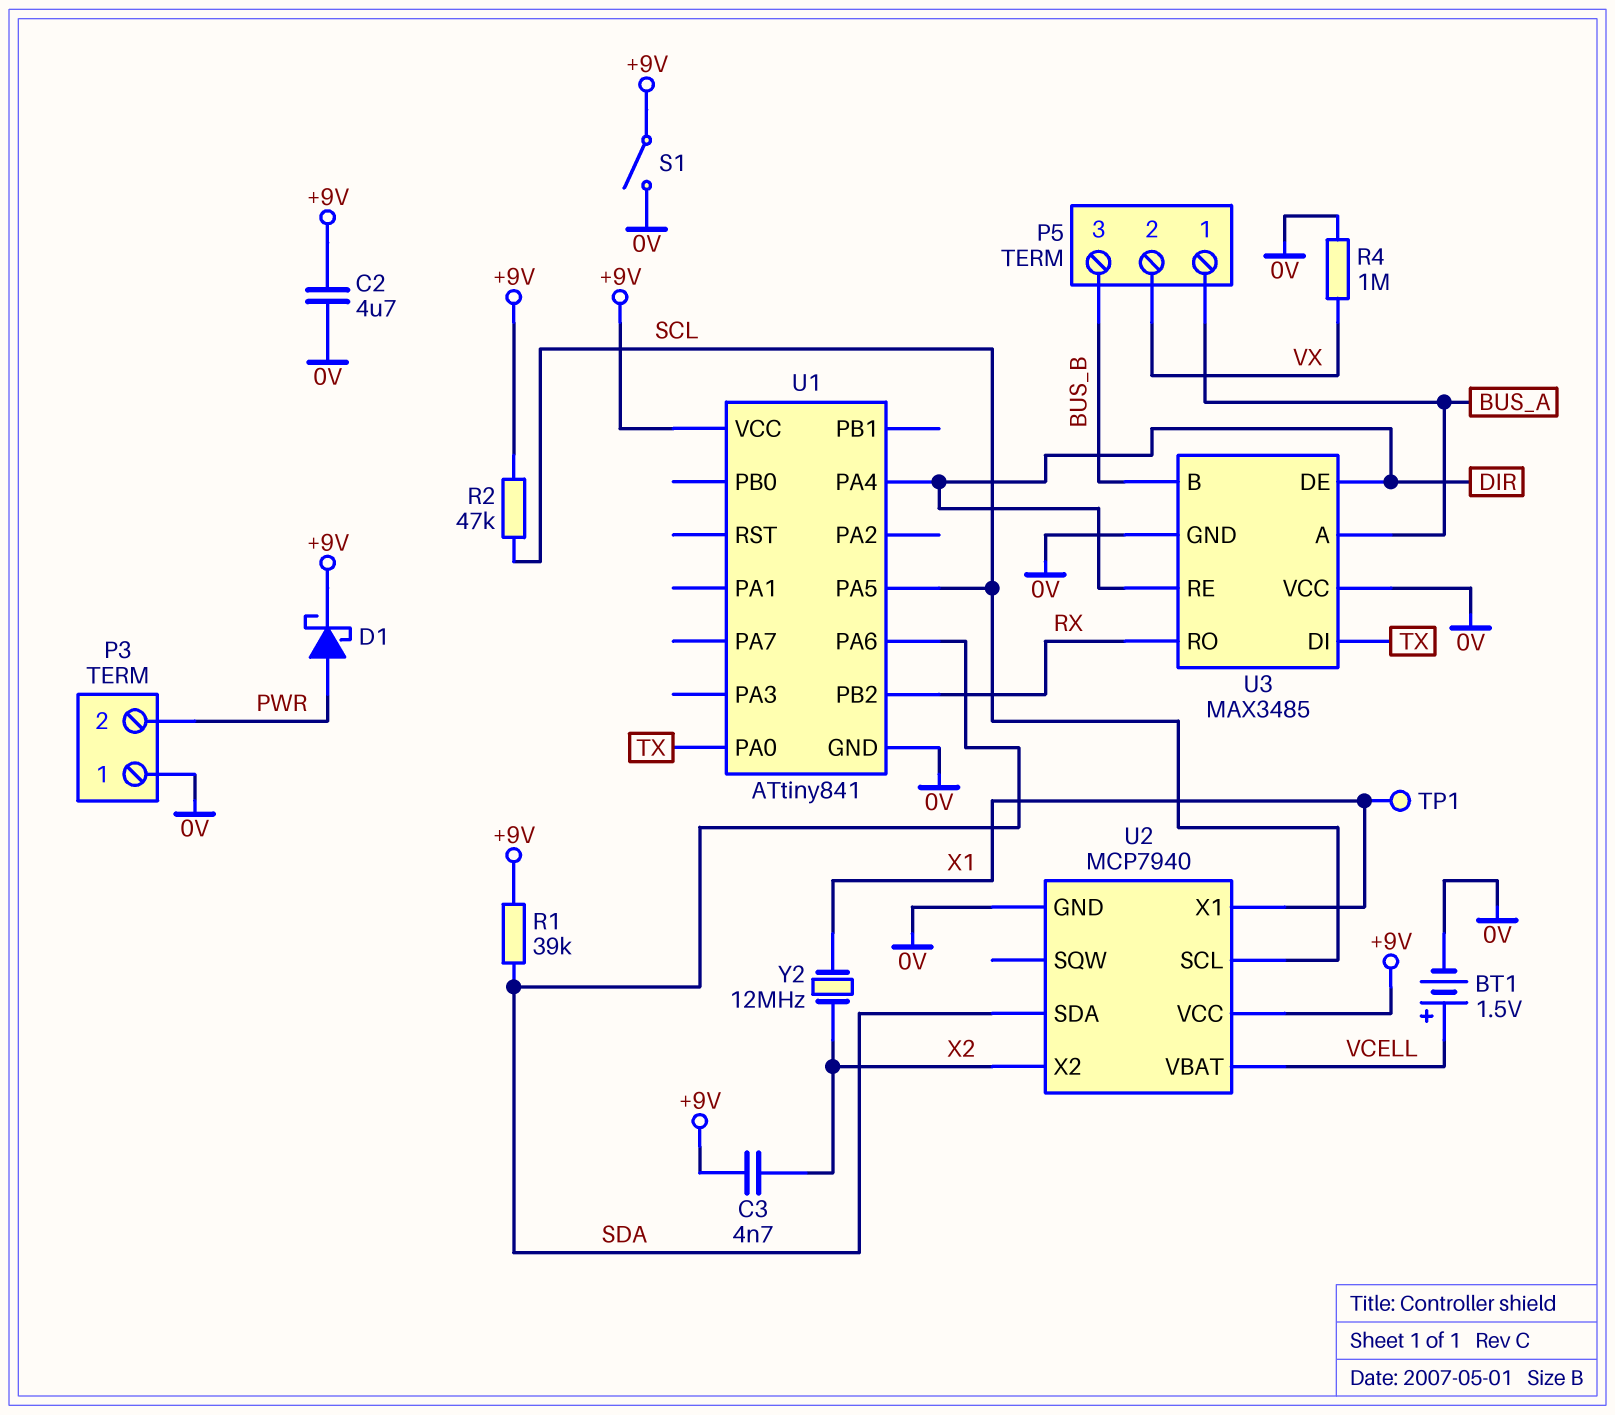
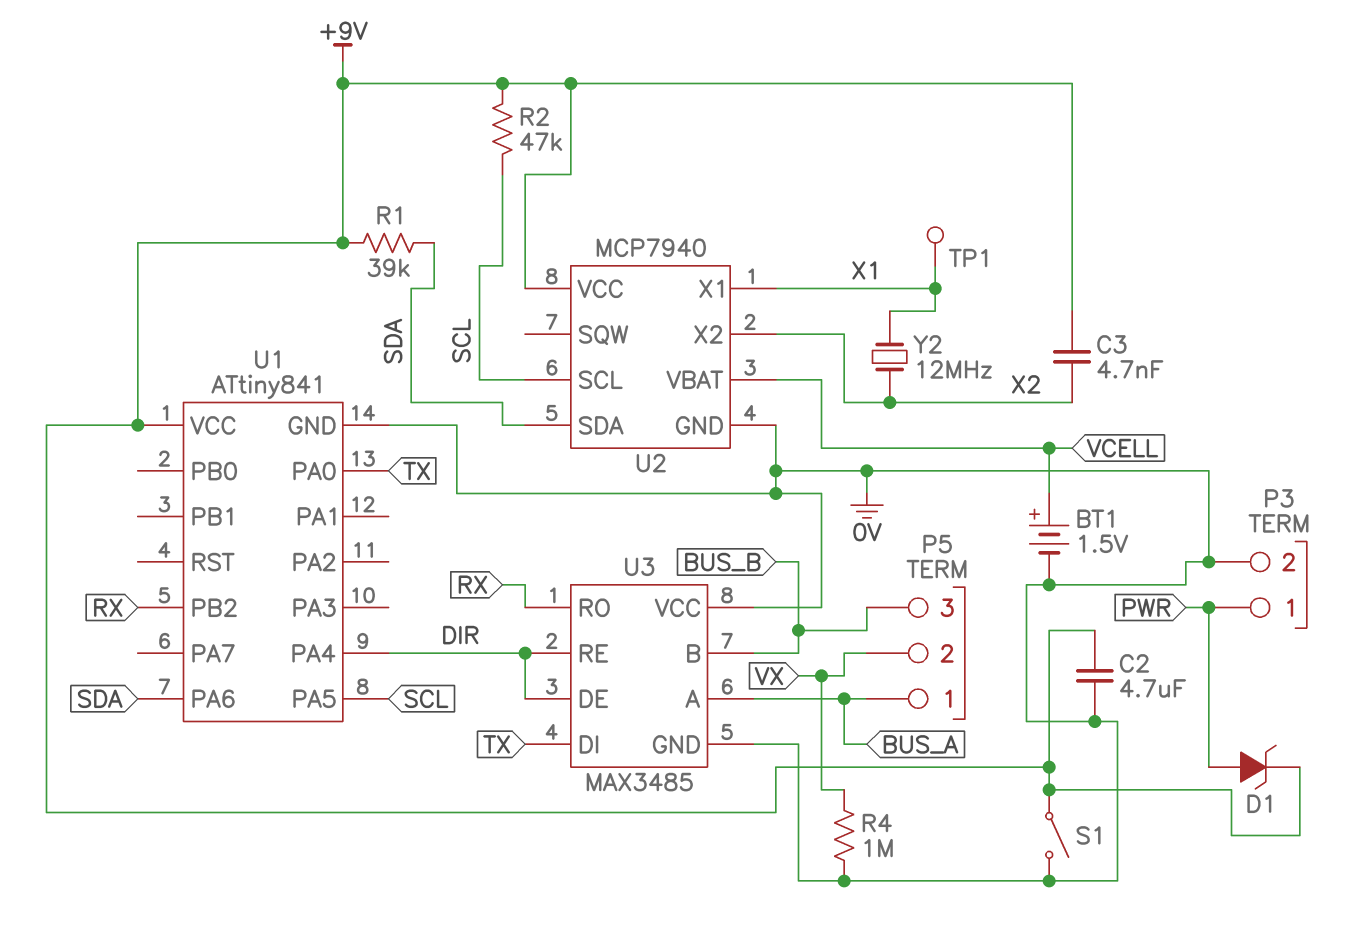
D1: schottky (A PWR, K +9V) -> zener (A PWR, K +9V)
P3 pin 1: 0V -> PWR
P3 pin 2: PWR -> 0V

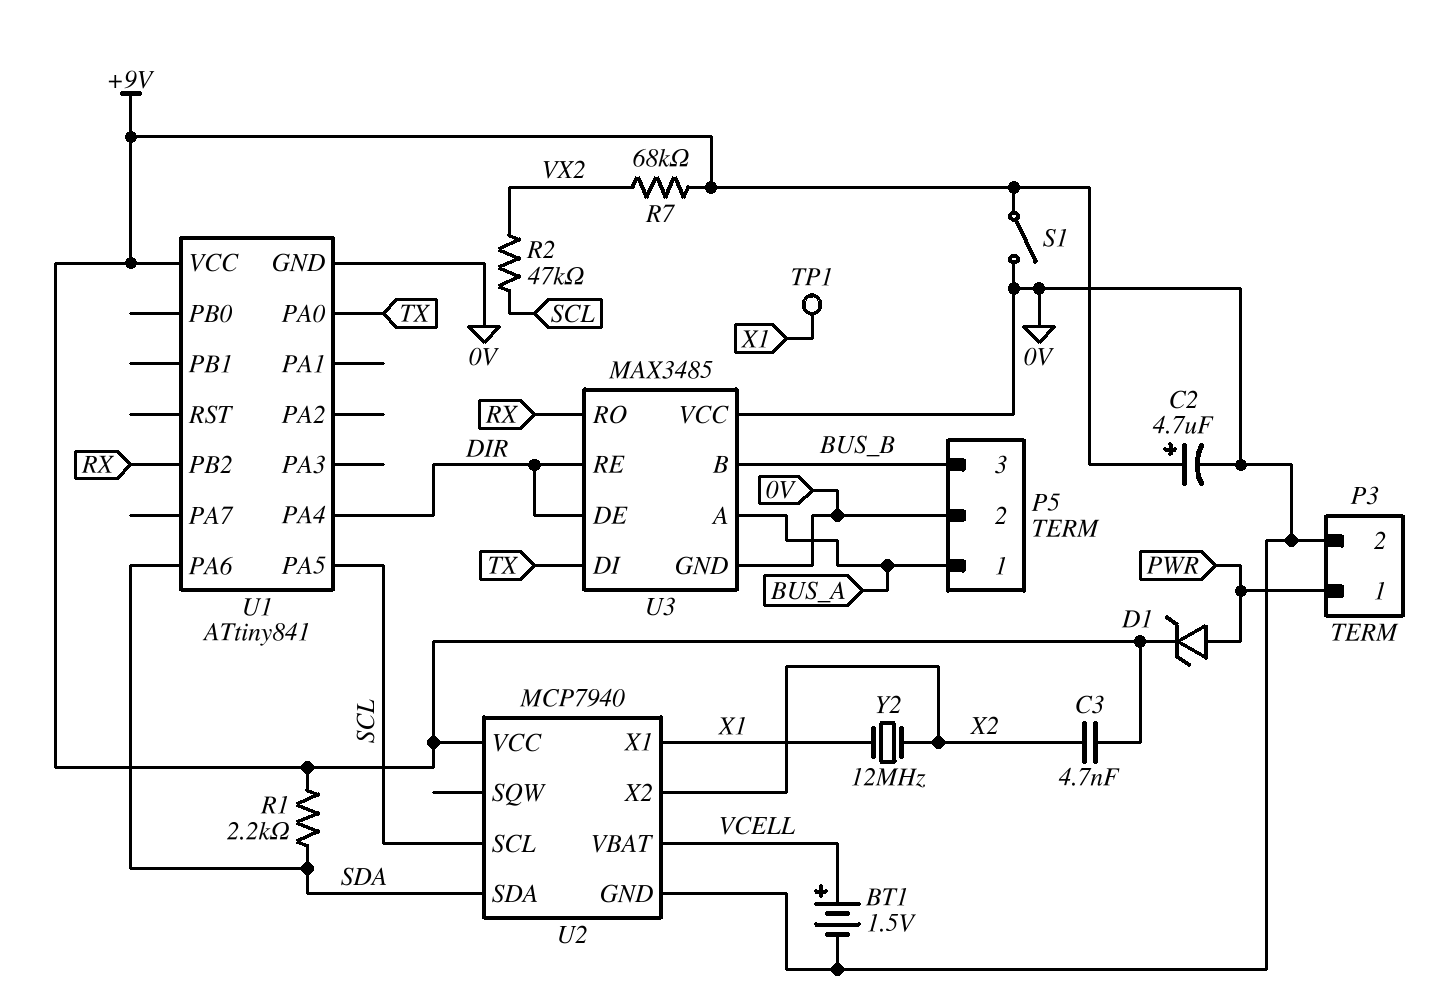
C2: 4.7uF (+9V, 0V) -> 4.7uF (plus +9V, minus 0V)
P5 pin 2: VX -> 0V
R1: 39k (+9V, SDA) -> 2.2k (+9V, SDA)
R2: 47k (+9V, SCL) -> 47k (SCL, VX2)
R4: 1M (0V, VX) -> none
R7: none -> 68k (+9V, VX2)

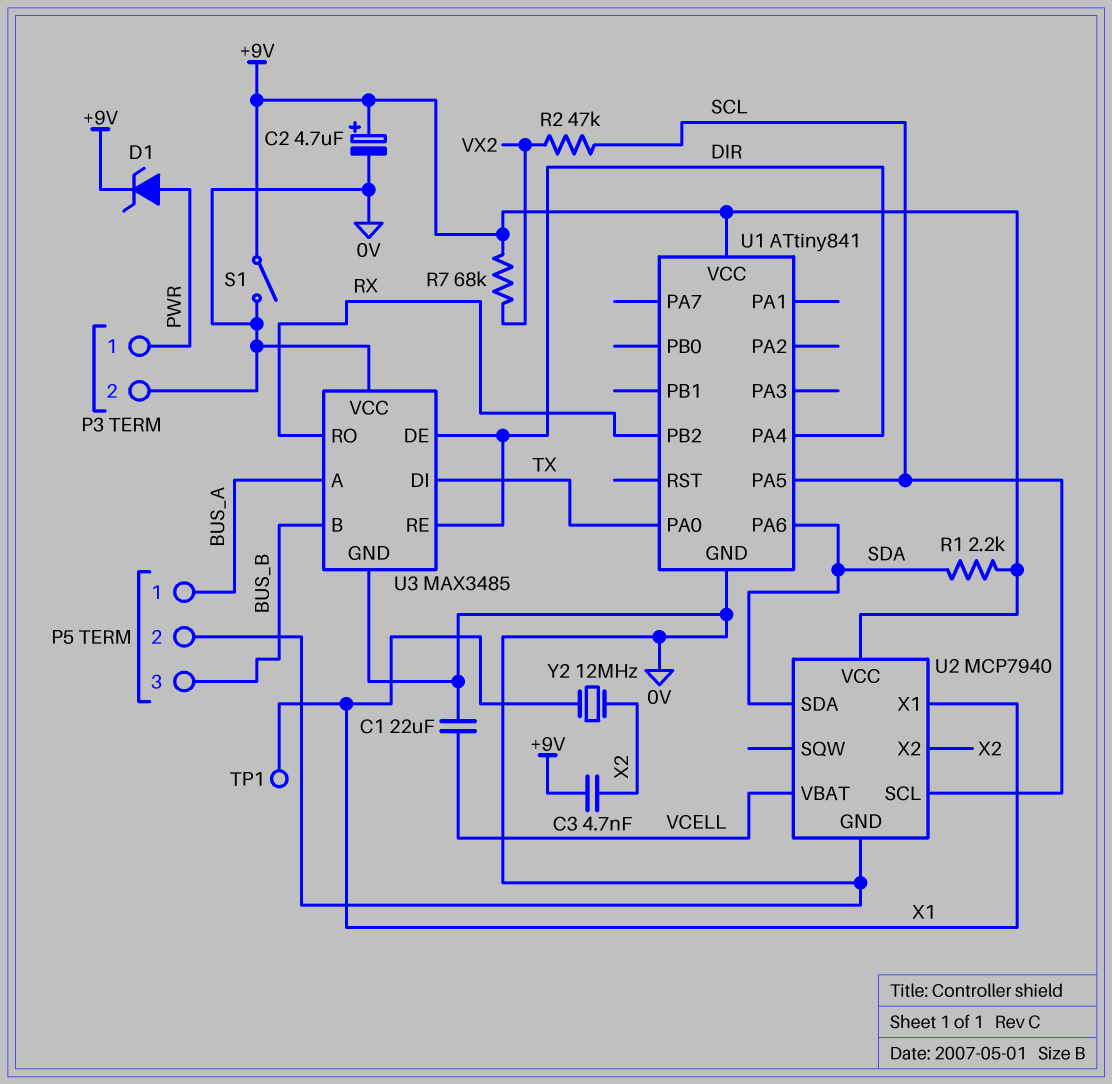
BT1: 1.5V (plus VCELL, minus 0V) -> none
C1: none -> 22uF (0V, VCELL)

